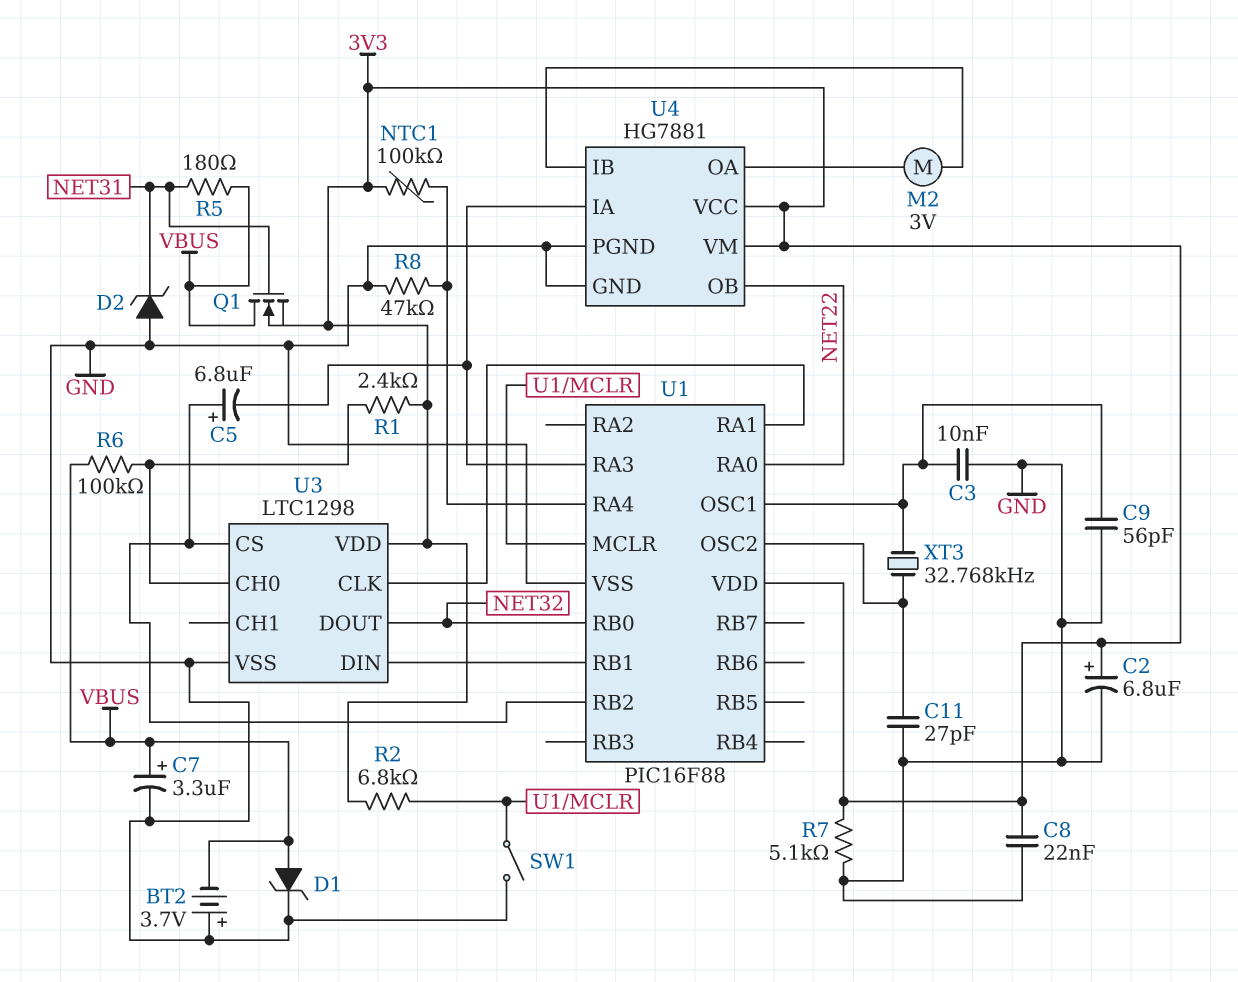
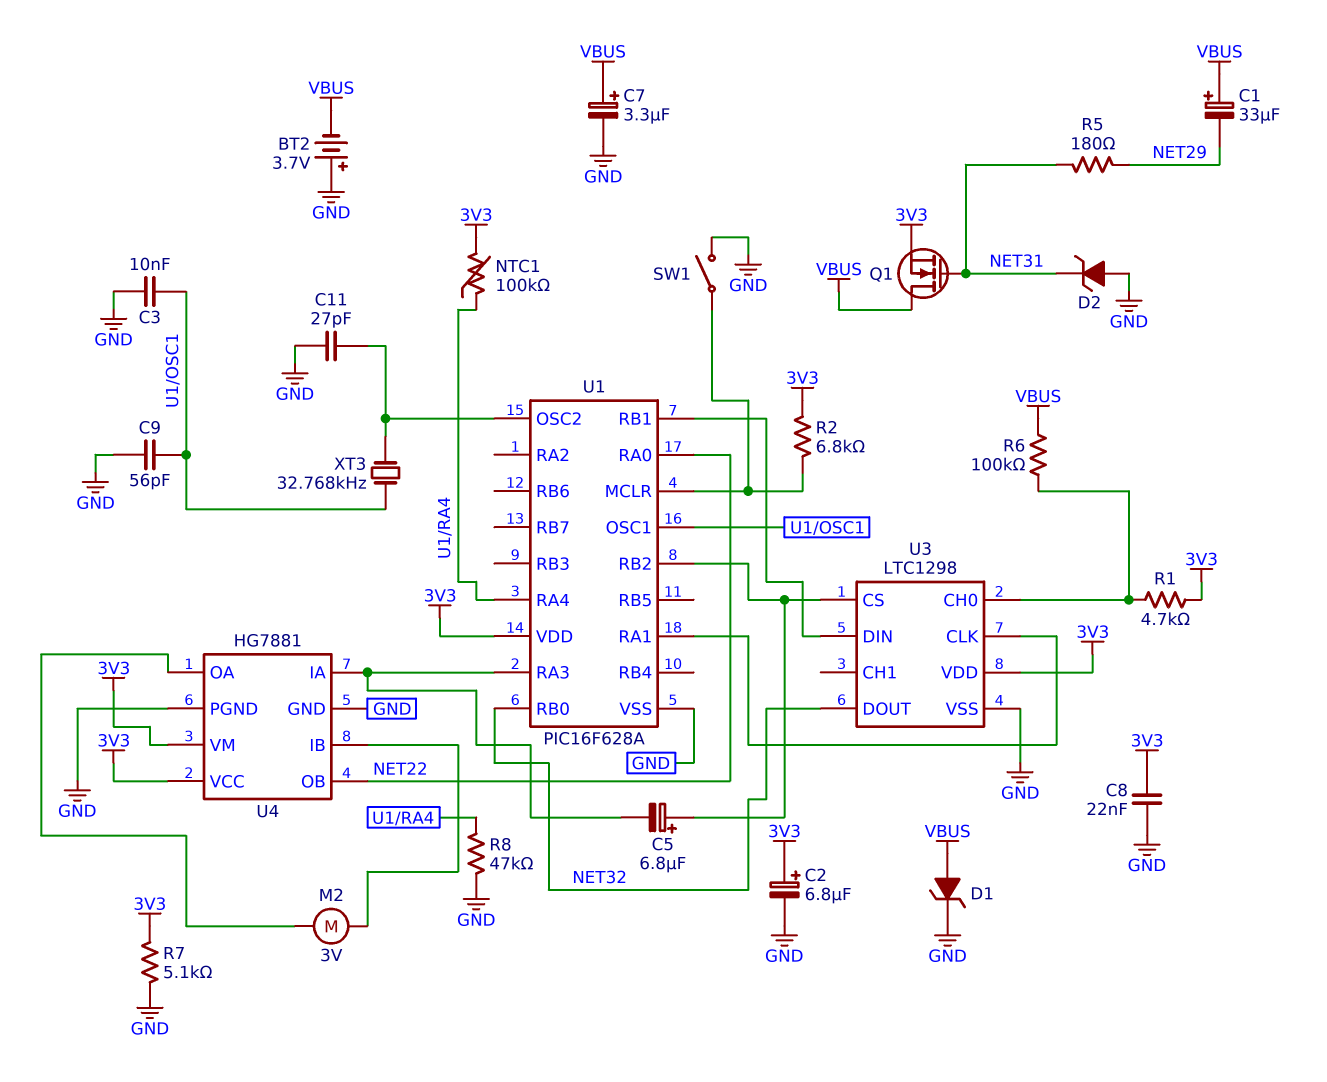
C1: none -> 33uF (plus VBUS, minus NET29)
R1: 2.4k (3V3, U3/CH0) -> 4.7k (3V3, U3/CH0)
R5: 180 (NET31, VBUS) -> 180 (NET29, NET31)
U1: PIC16F88 -> PIC16F628A

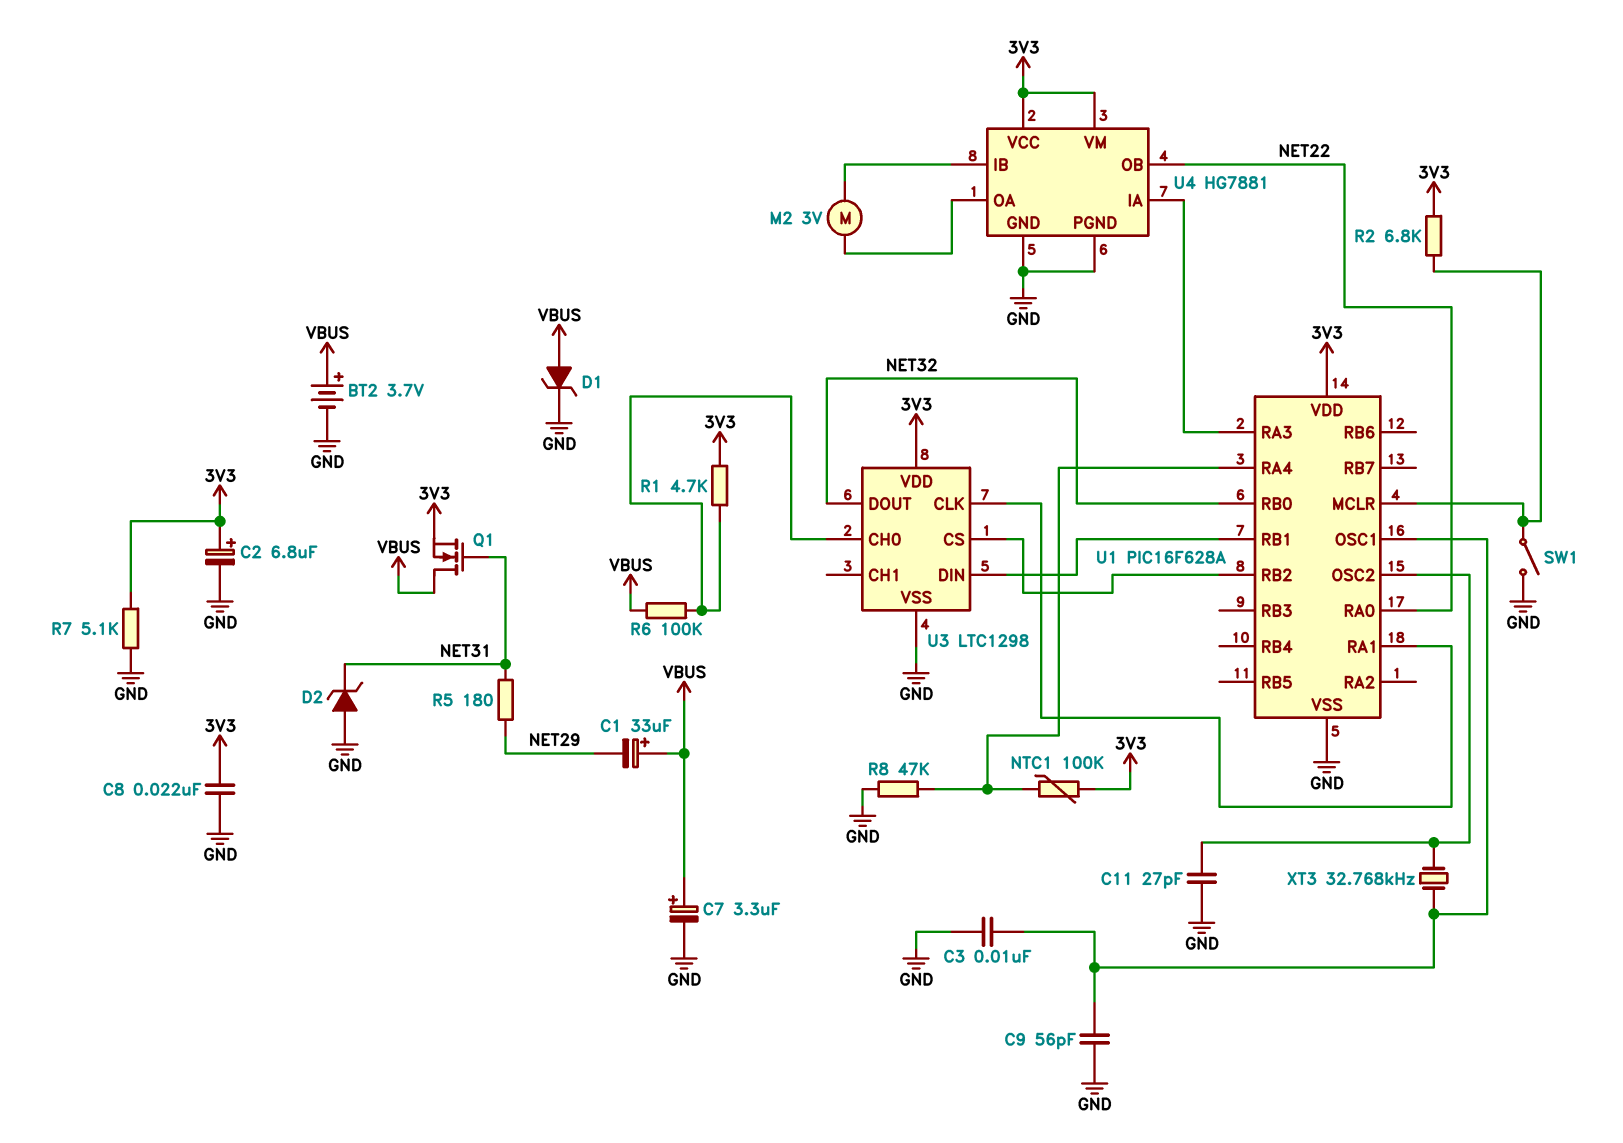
BT2: 3.7V (plus GND, minus VBUS) -> 3.7V (plus VBUS, minus GND)
C5: 6.8uF (plus U1/RB2, minus U1/RA3) -> none

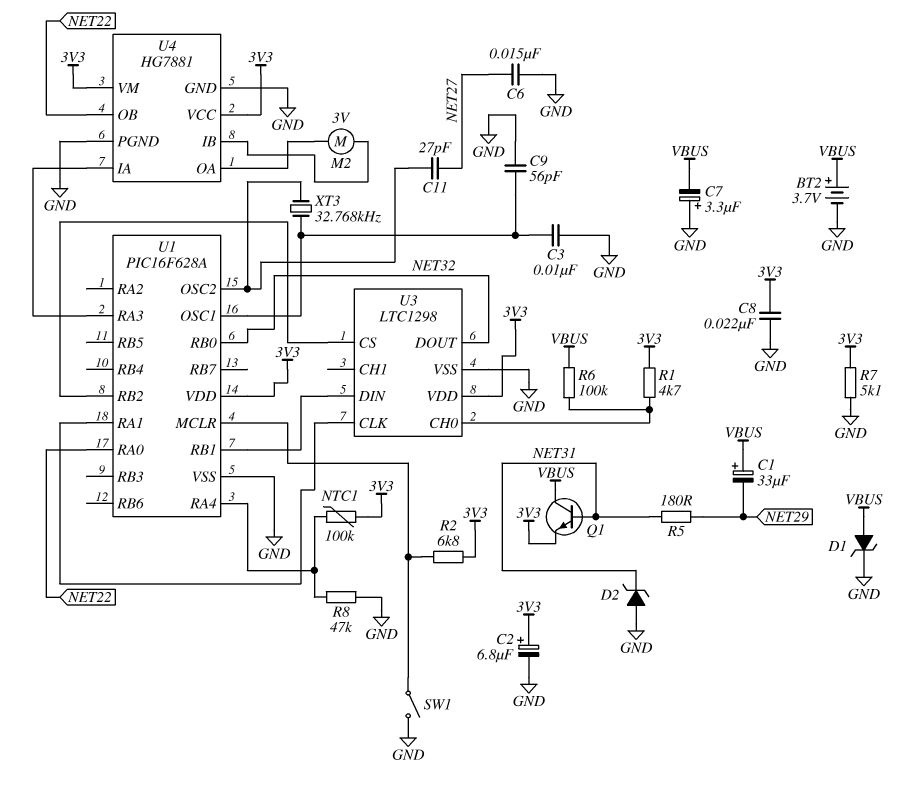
C6: none -> 15nF (GND, NET27)
C7: 3.3uF (plus VBUS, minus GND) -> 3.3uF (plus GND, minus VBUS)
C11: 27pF (GND, U1/OSC2) -> 27pF (NET27, U1/OSC2)
Q1: NMOS (G NET31, D VBUS, S 3V3) -> NPN (B NET31, C VBUS, E 3V3)

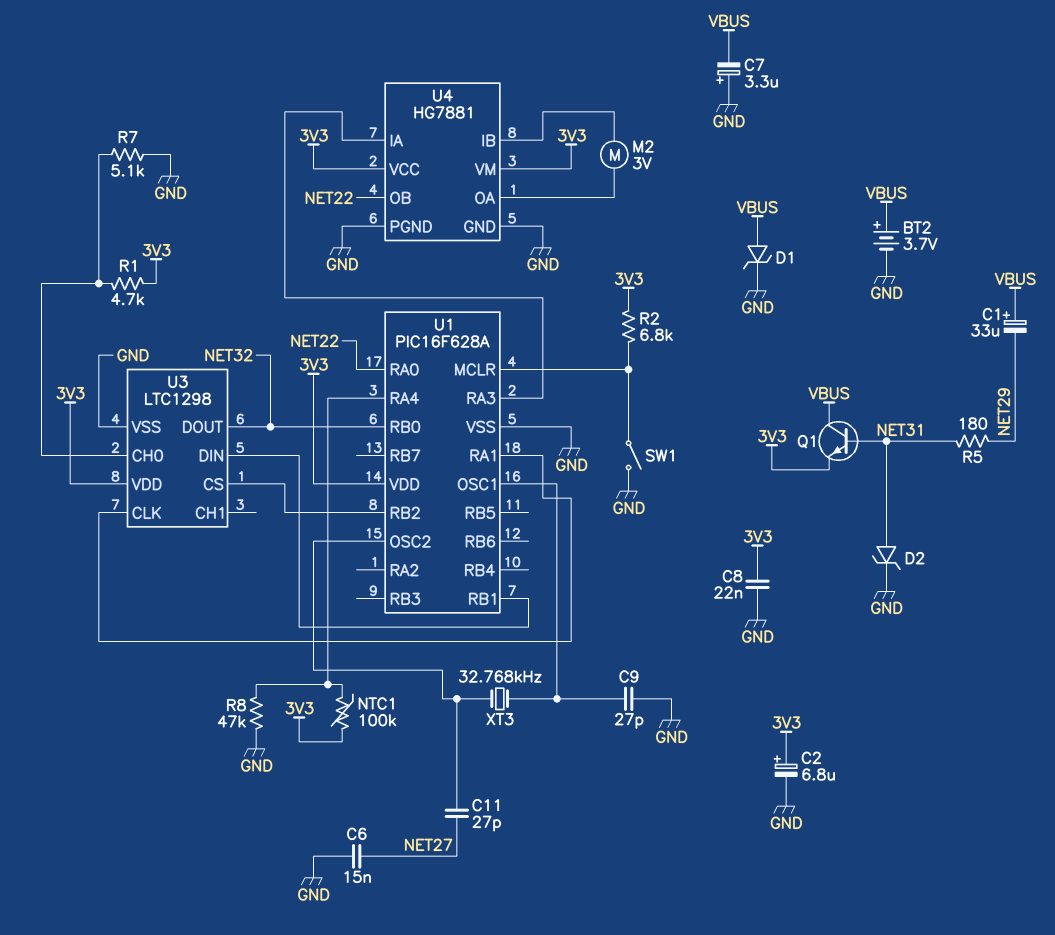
C3: 10nF (GND, U1/OSC1) -> none
C9: 56pF (GND, U1/OSC1) -> 27pF (GND, U1/OSC1)
D2: zener (A GND, K NET31) -> zener (A NET31, K GND)
R6: 100k (U3/CH0, VBUS) -> none
R7: 5.1k (3V3, GND) -> 5.1k (GND, U3/CH0)

